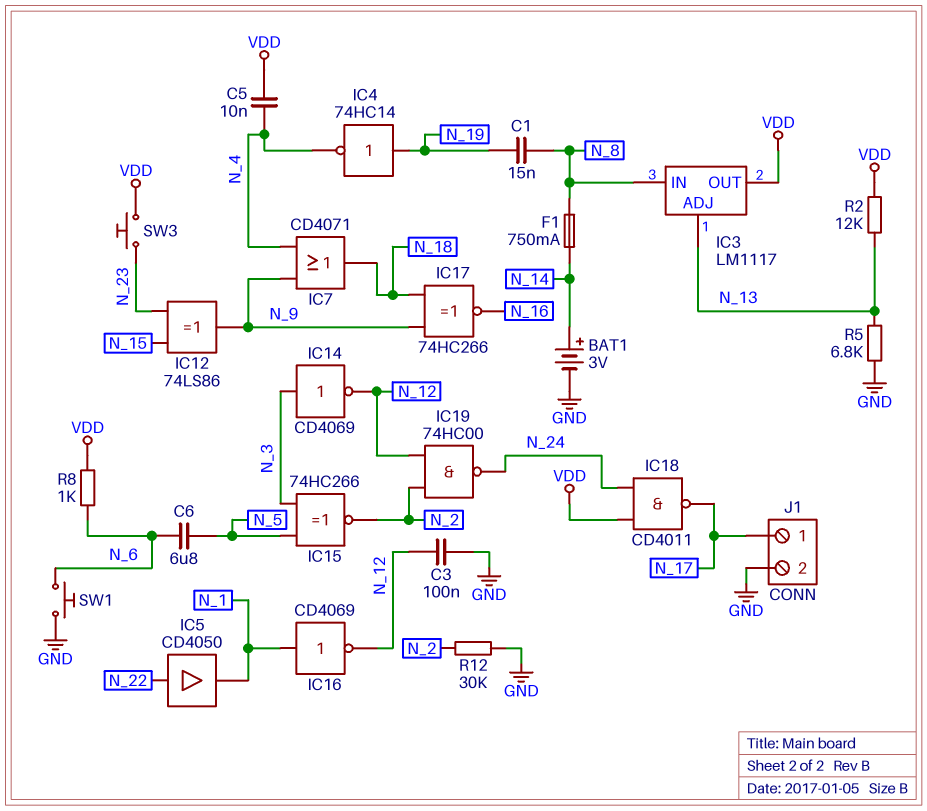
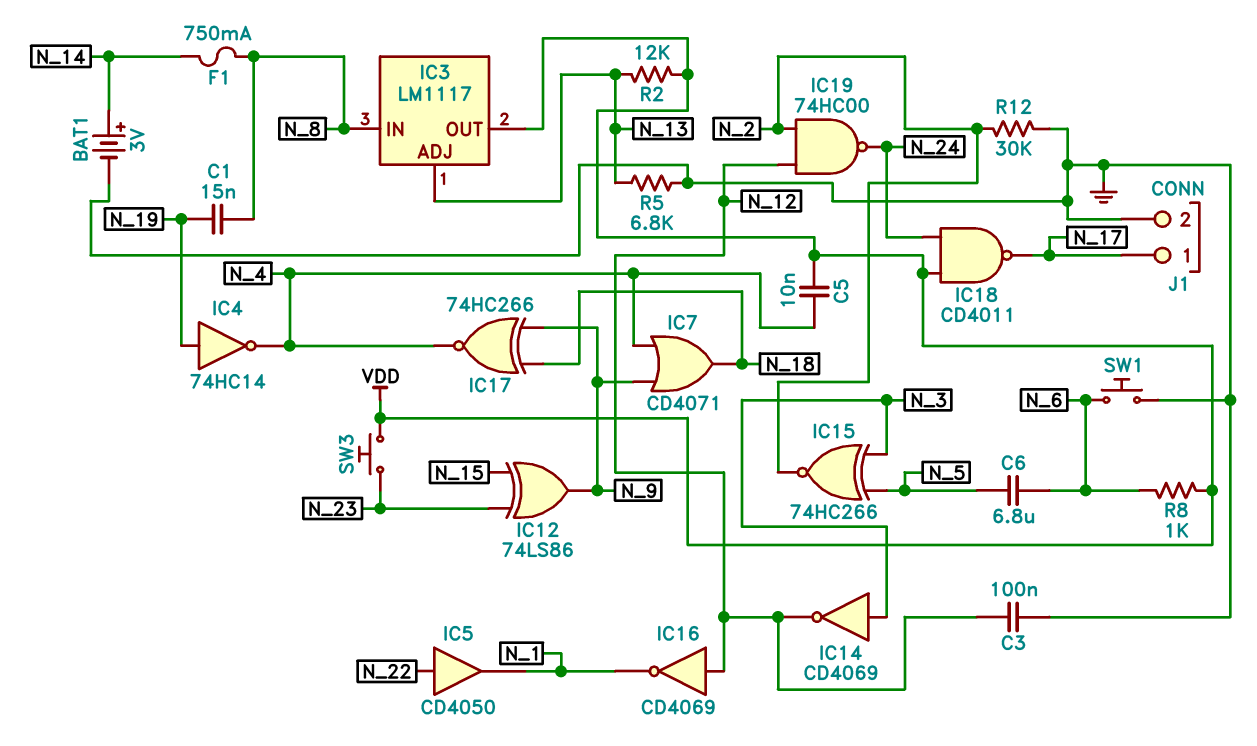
IC16: NOT CD4069 (in N_1, out N_12) -> NOT CD4069 (in N_12, out N_1)
IC17: XNOR 74HC266 (in N_9, in N_18, out N_16) -> XNOR 74HC266 (in N_9, in N_18, out N_4)

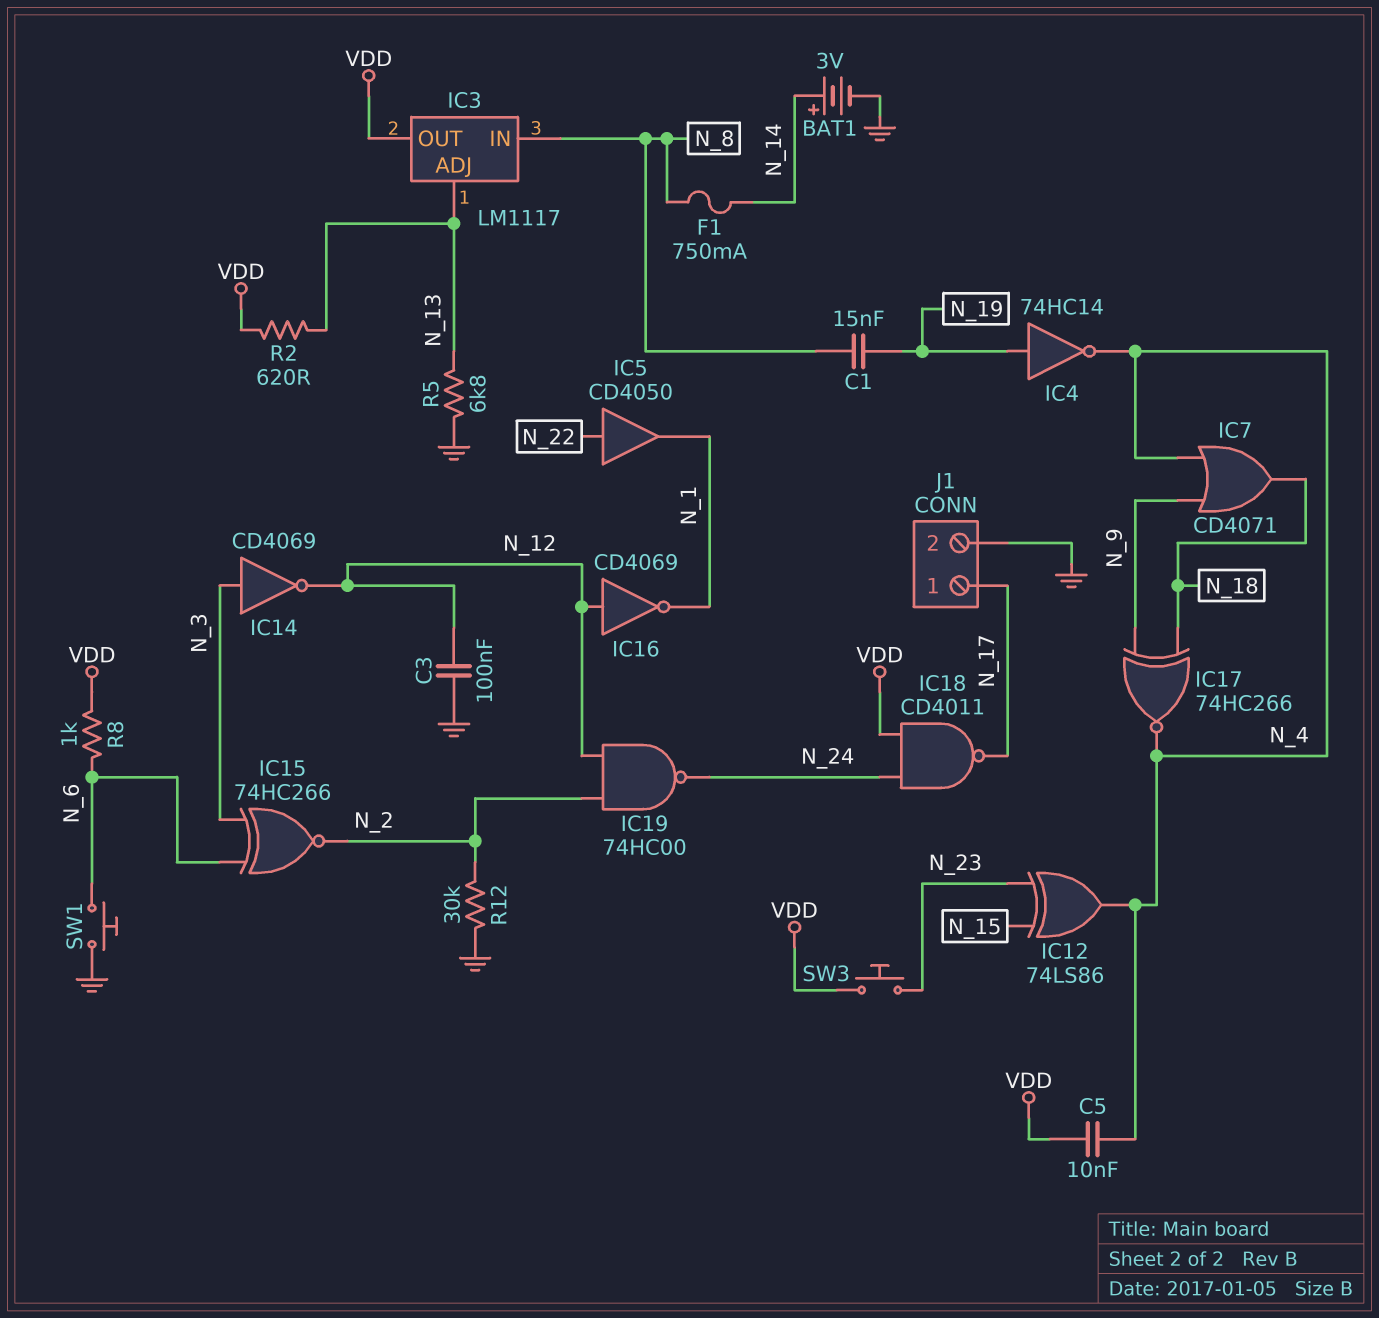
C6: 6.8uF (N_5, N_6) -> none
IC12: XOR 74LS86 (in N_15, in N_23, out N_9) -> XOR 74LS86 (in N_15, in N_23, out N_4)
IC15: XNOR 74HC266 (in N_3, in N_5, out N_2) -> XNOR 74HC266 (in N_3, in N_6, out N_2)
R2: 12k (N_13, VDD) -> 620 (N_13, VDD)

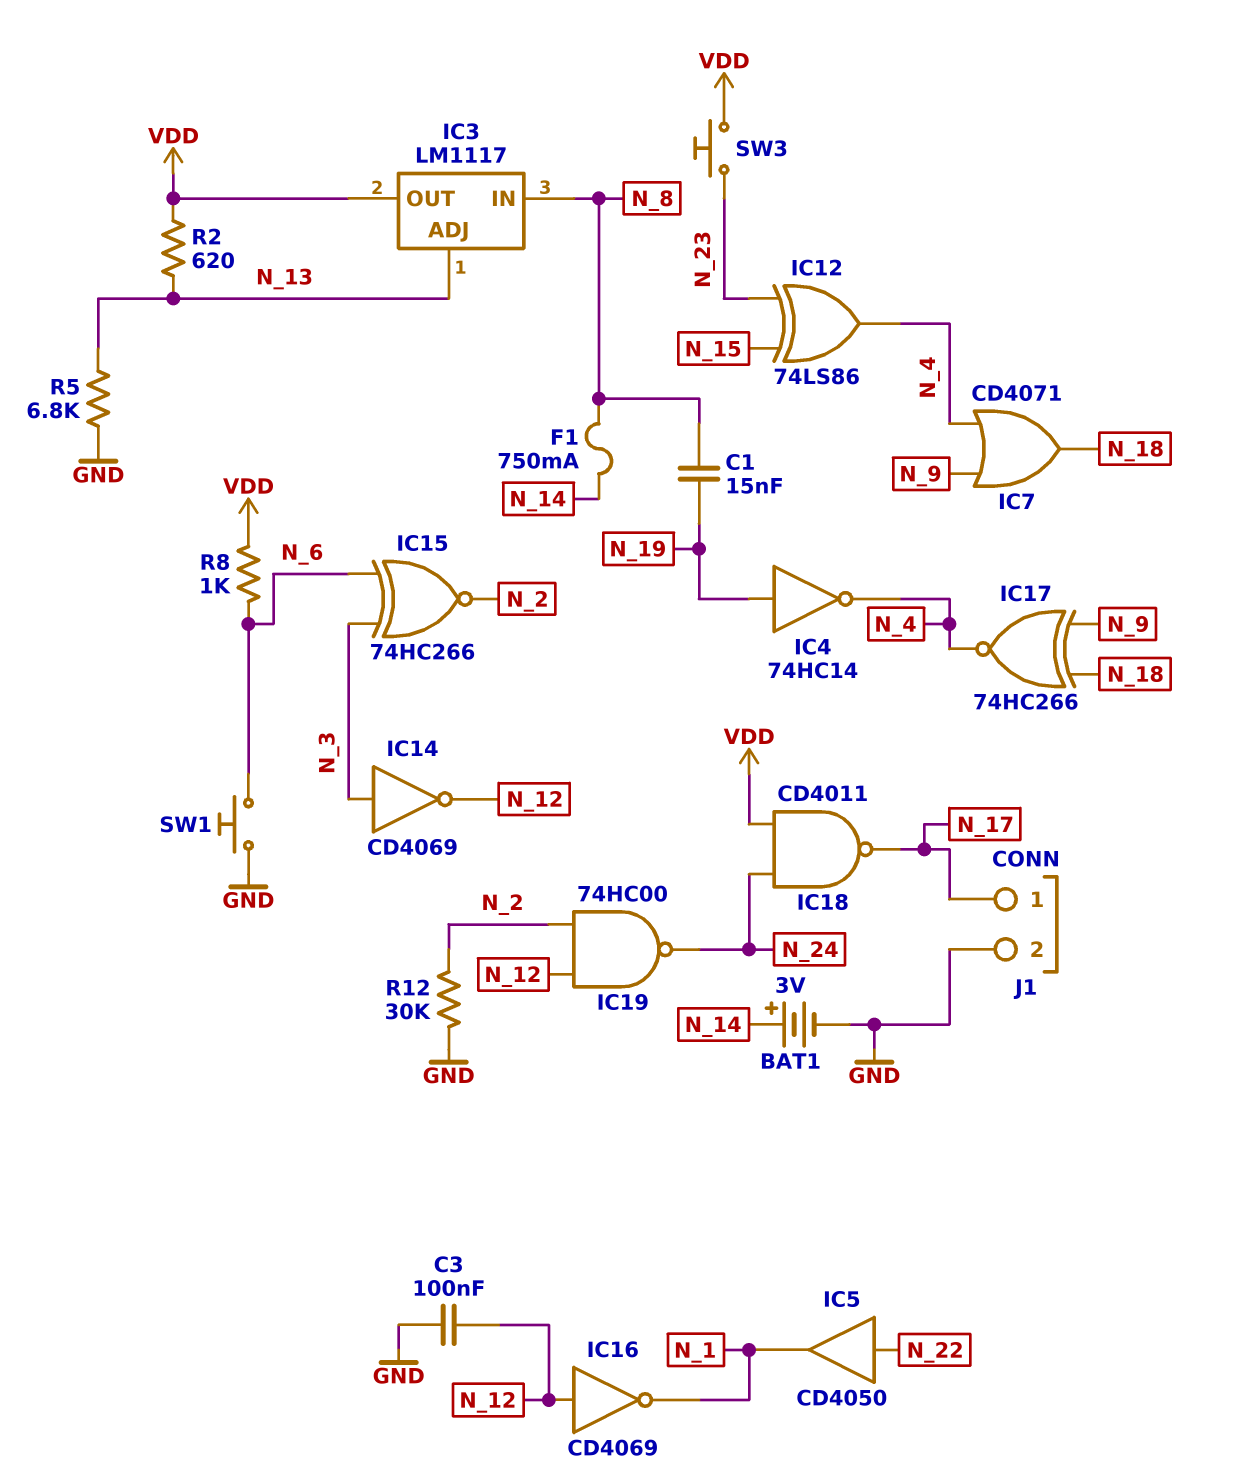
C5: 10nF (N_4, VDD) -> none

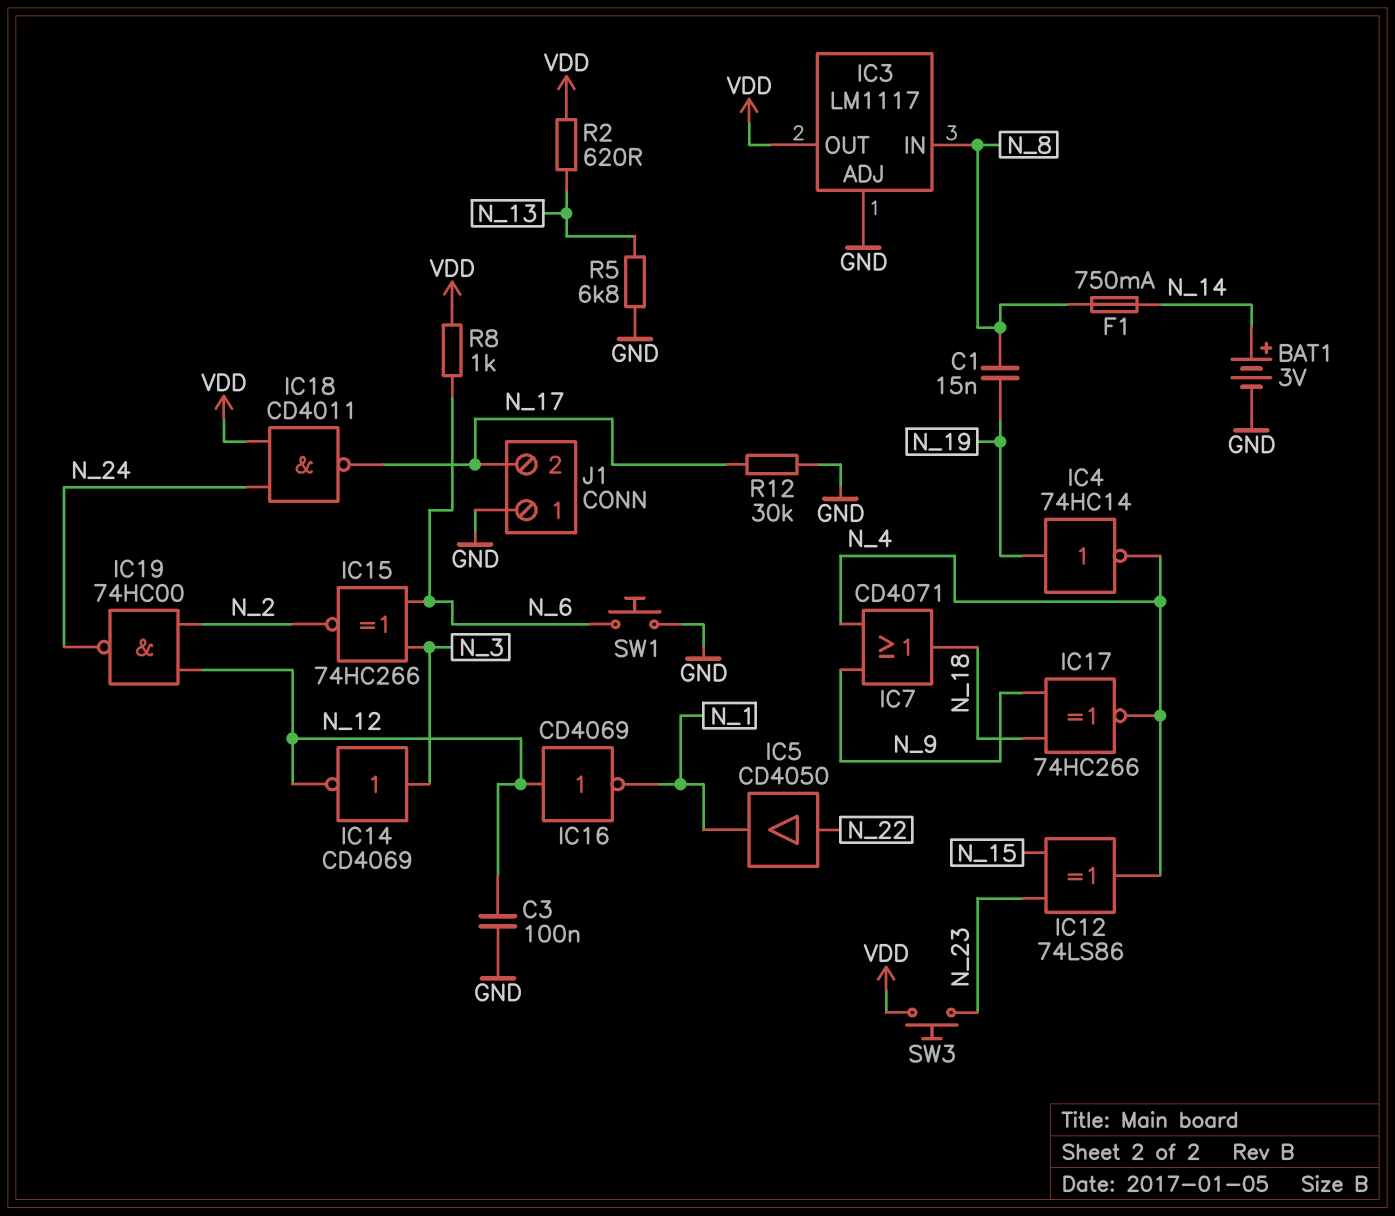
IC3 pin ADJ: N_13 -> GND
J1 pin 1: N_17 -> GND
J1 pin 2: GND -> N_17
R12: 30k (GND, N_2) -> 30k (GND, N_17)

